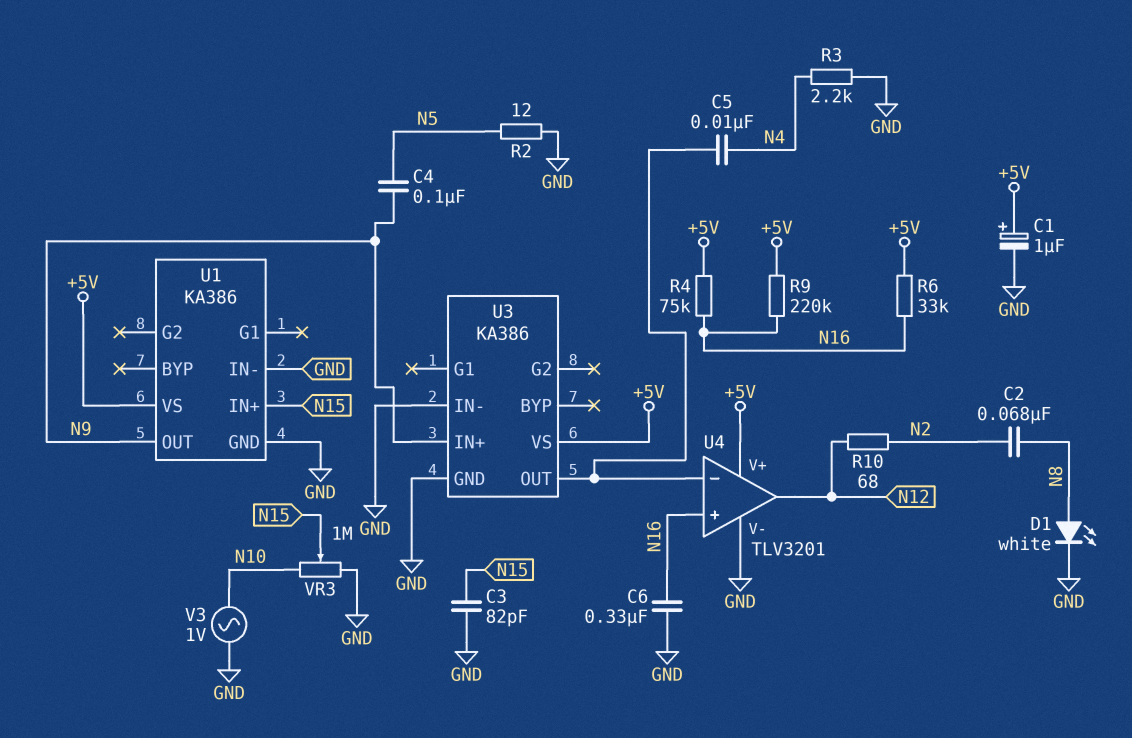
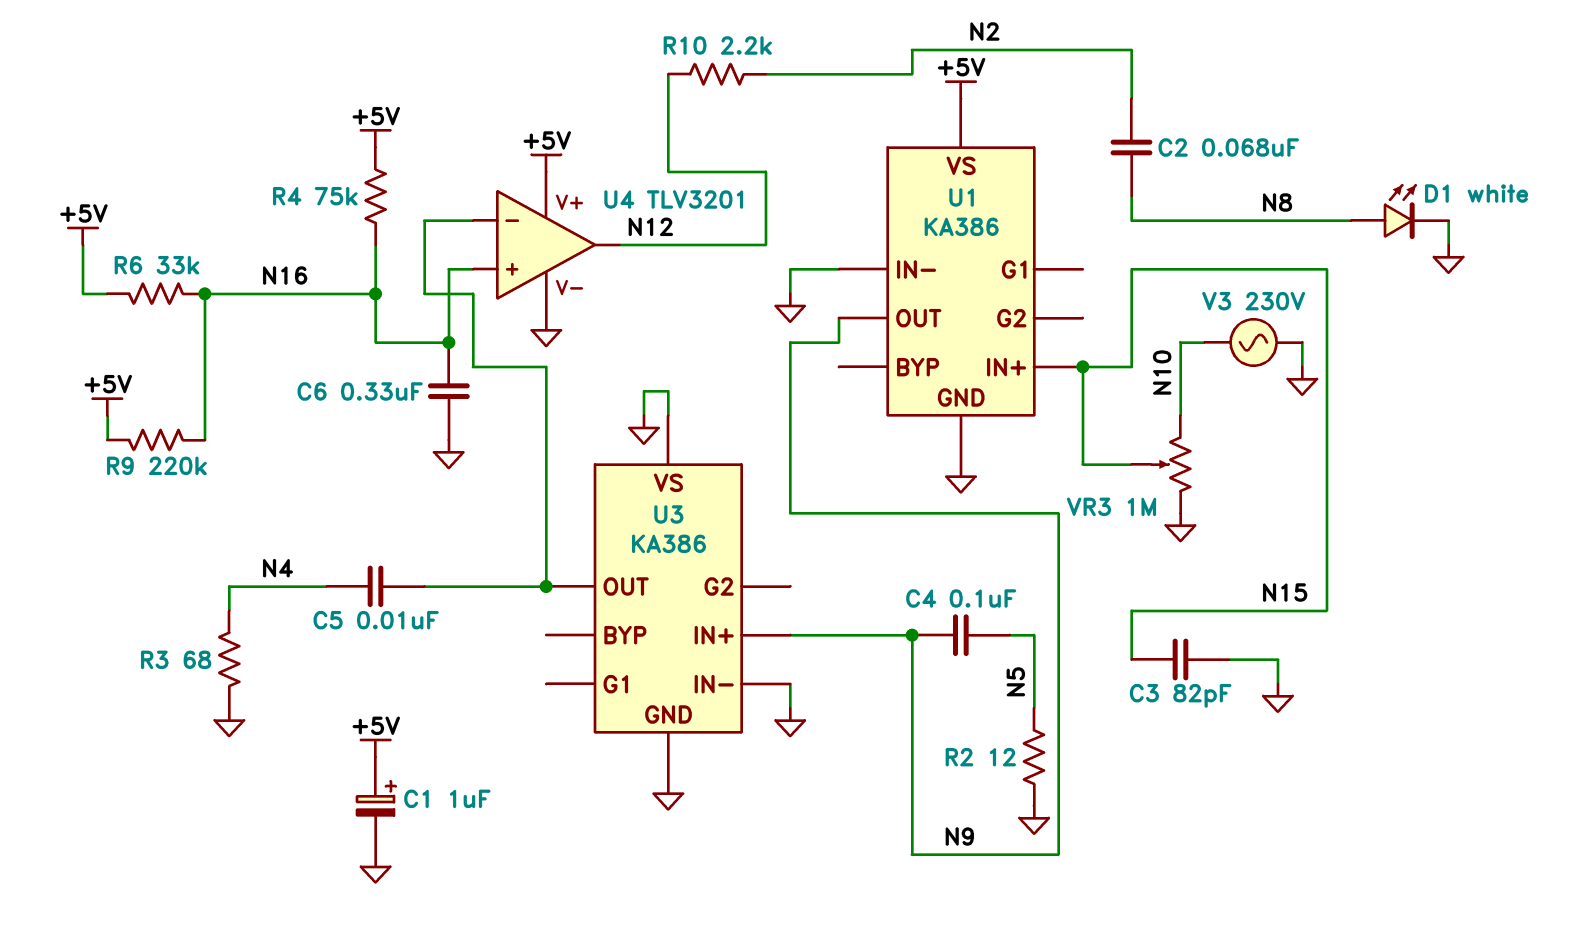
R3: 2.2k (GND, N4) -> 68 (GND, N4)
R10: 68 (N2, N12) -> 2.2k (N2, N12)
U3 pin VS: +5V -> GND
V3: AC 1V (GND, N10) -> AC 230V (GND, N10)

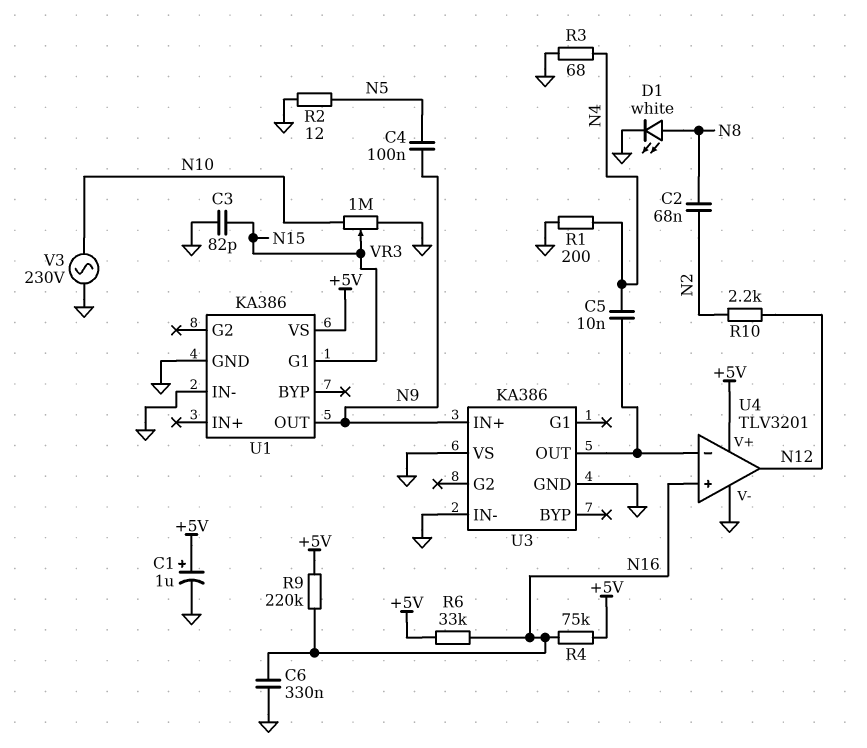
R1: none -> 200 (GND, N4)
U1 pin G1: none -> N15
U1 pin IN+: N15 -> none

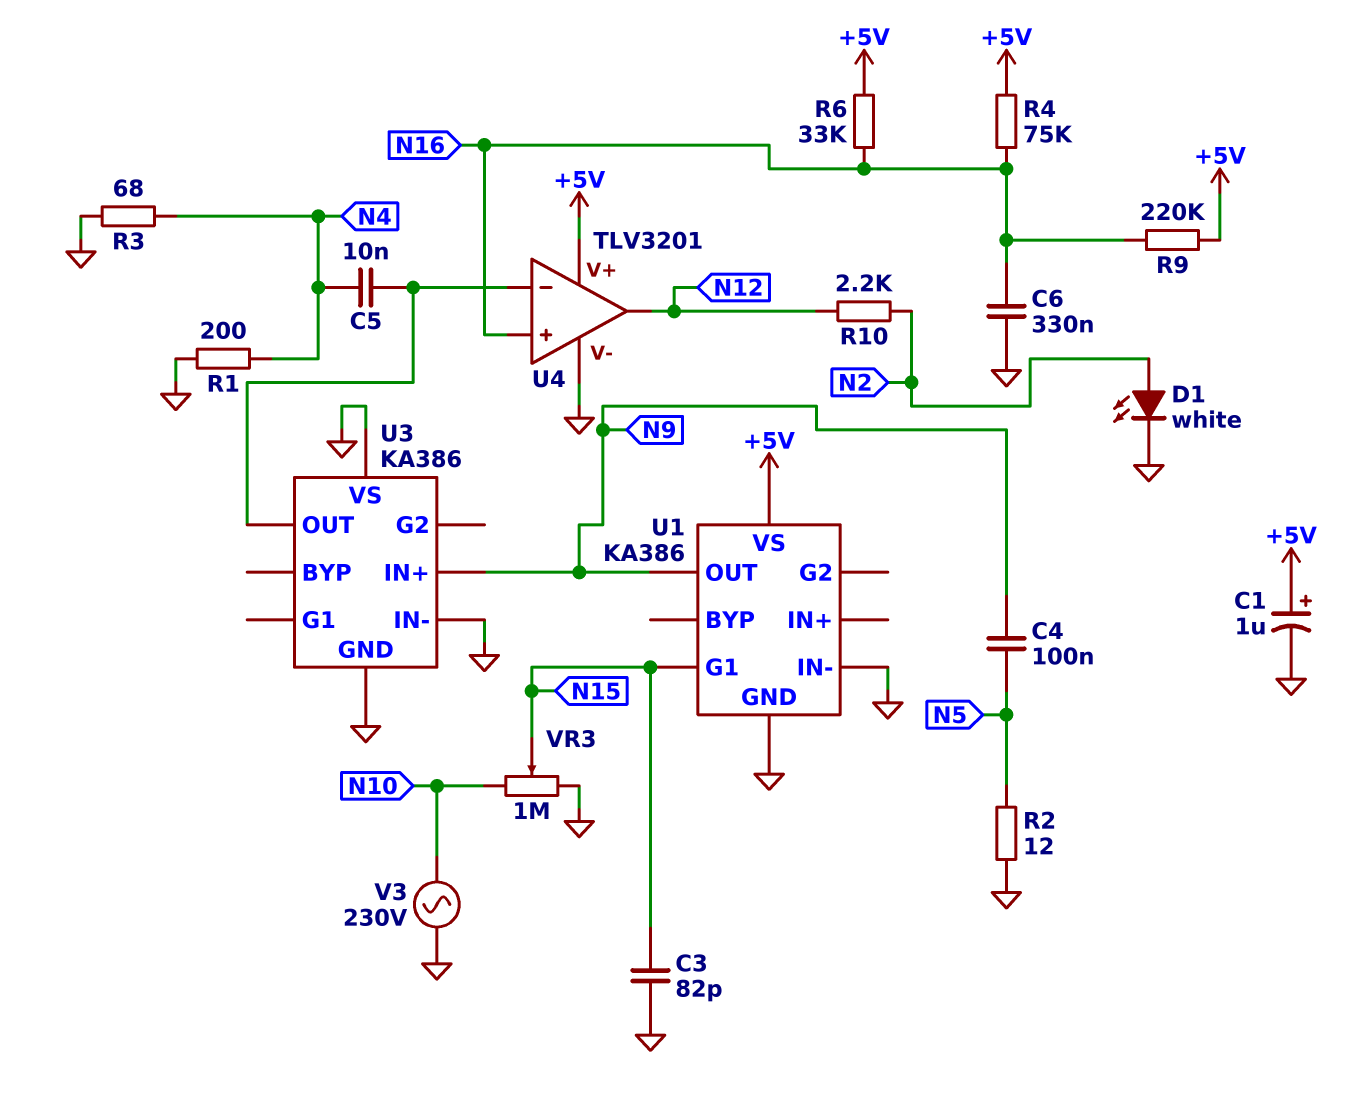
C2: 68nF (N2, N8) -> none
D1: LED white (A N8, K GND) -> LED white (A N2, K GND)

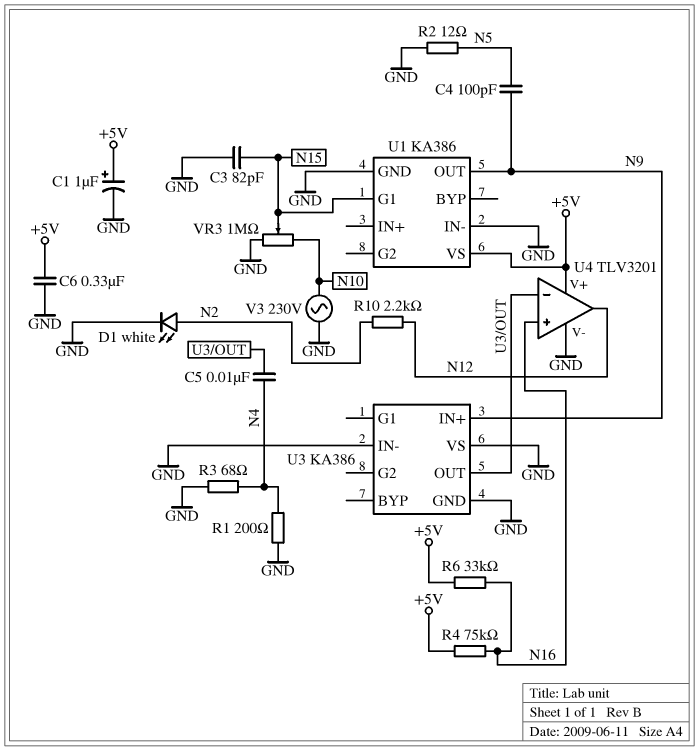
C4: 100nF (N5, N9) -> 100pF (N5, N9)
C6: 330nF (GND, N16) -> 330nF (+5V, GND)
R9: 220k (+5V, N16) -> none

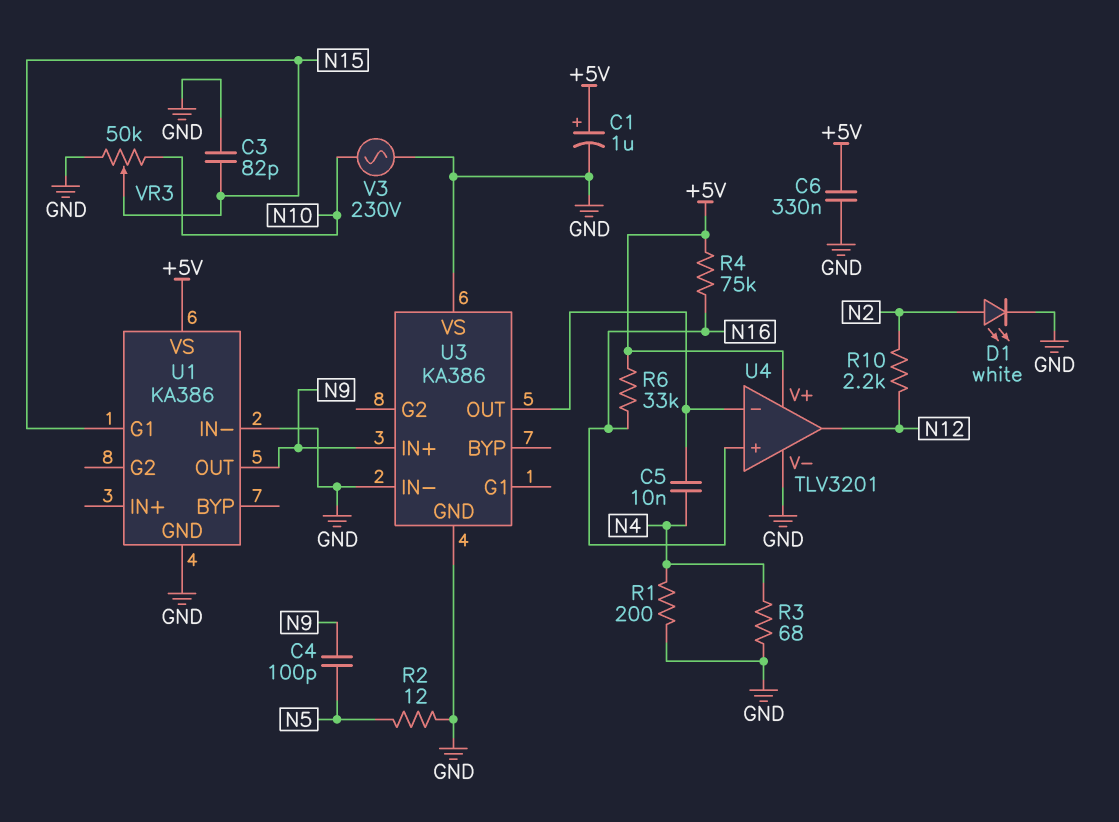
VR3: 1M (GND, N10, wiper N15) -> 50k (GND, N10, wiper N15)

